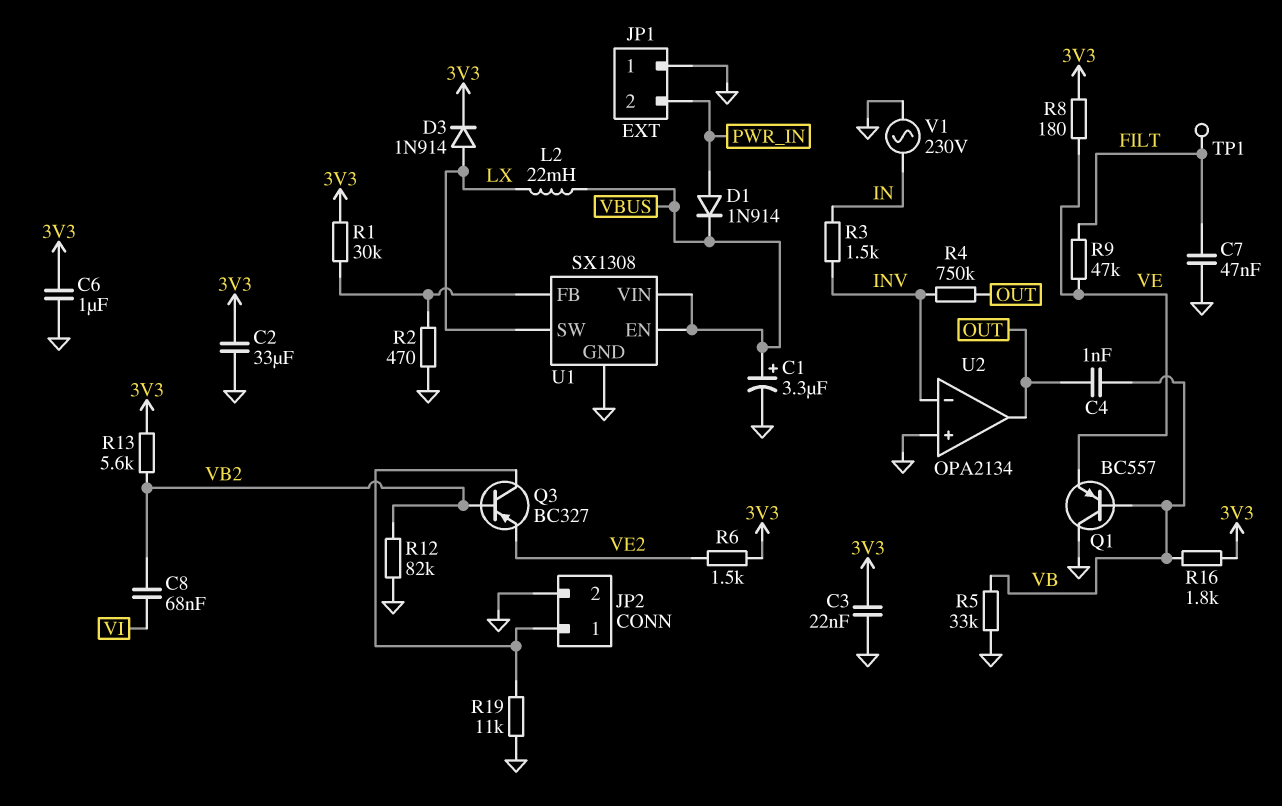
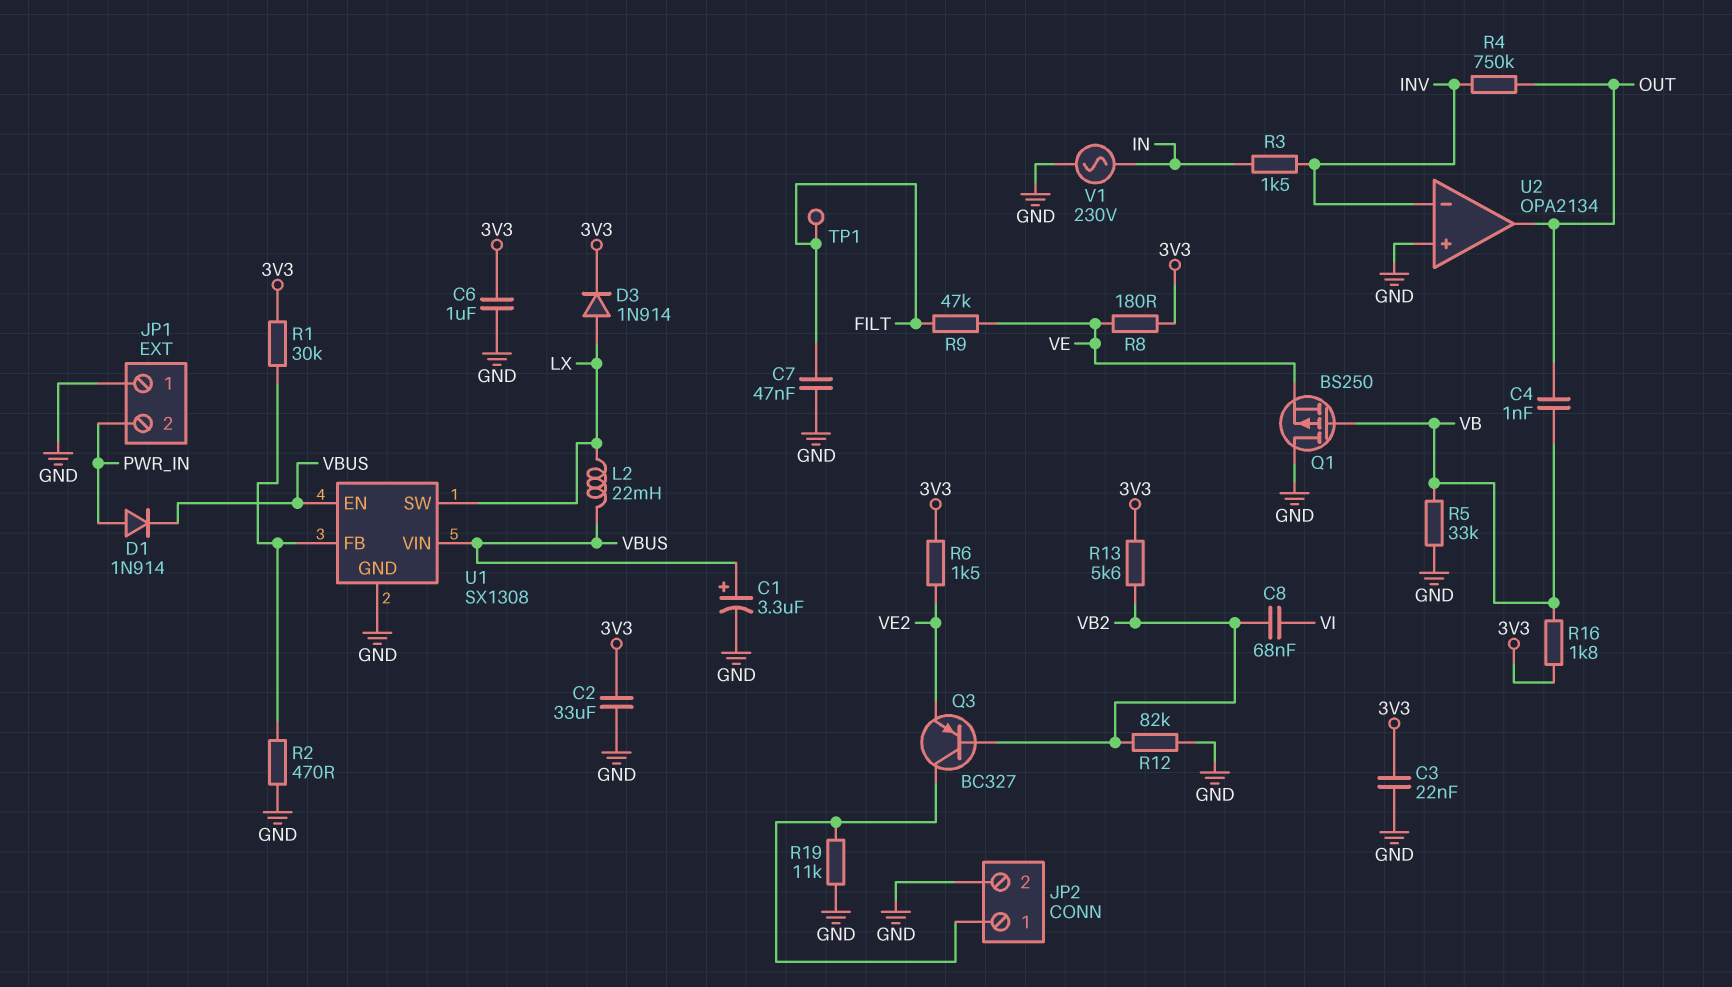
Q1: PNP BC557 (B VB, C GND, E VE) -> PMOS BS250 (G VB, D GND, S VE)

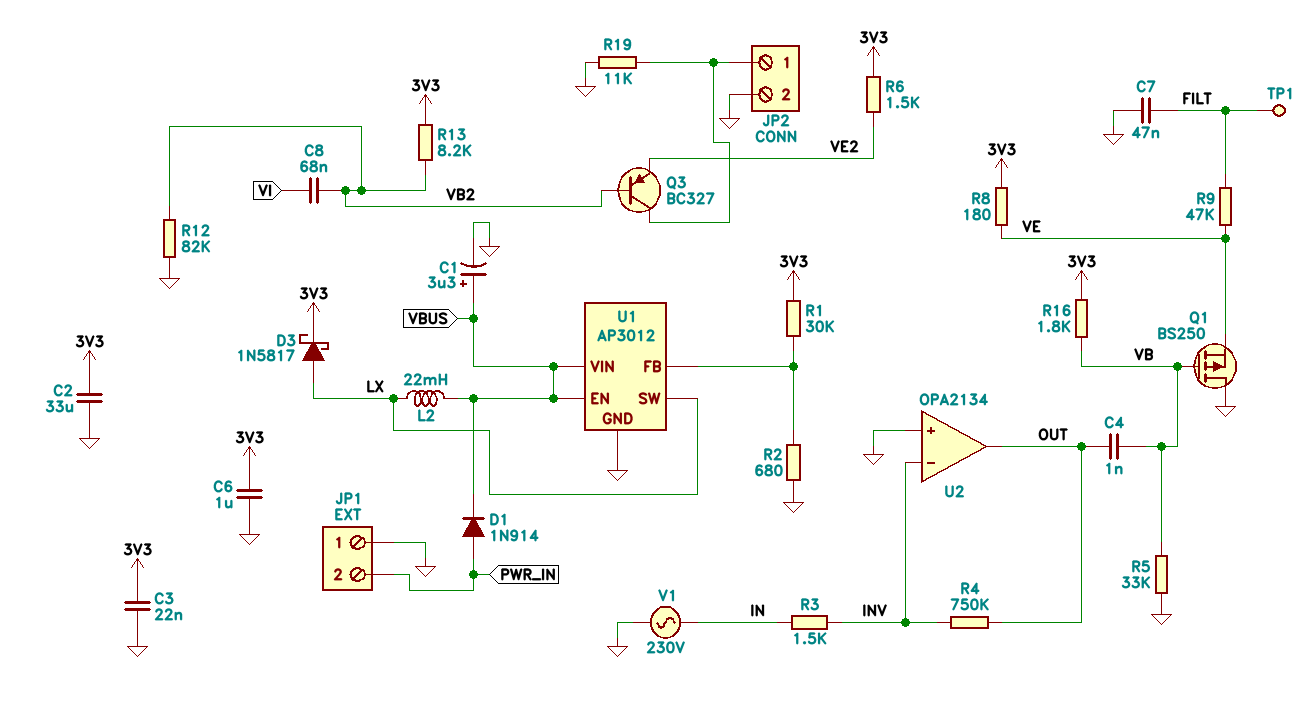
D3: diode 1N914 (A LX, K 3V3) -> schottky 1N5817 (A LX, K 3V3)
R2: 470 (GND, U1/FB) -> 680 (GND, U1/FB)
R13: 5.6k (3V3, VB2) -> 8.2k (3V3, VB2)
U1: SX1308 -> AP3012

